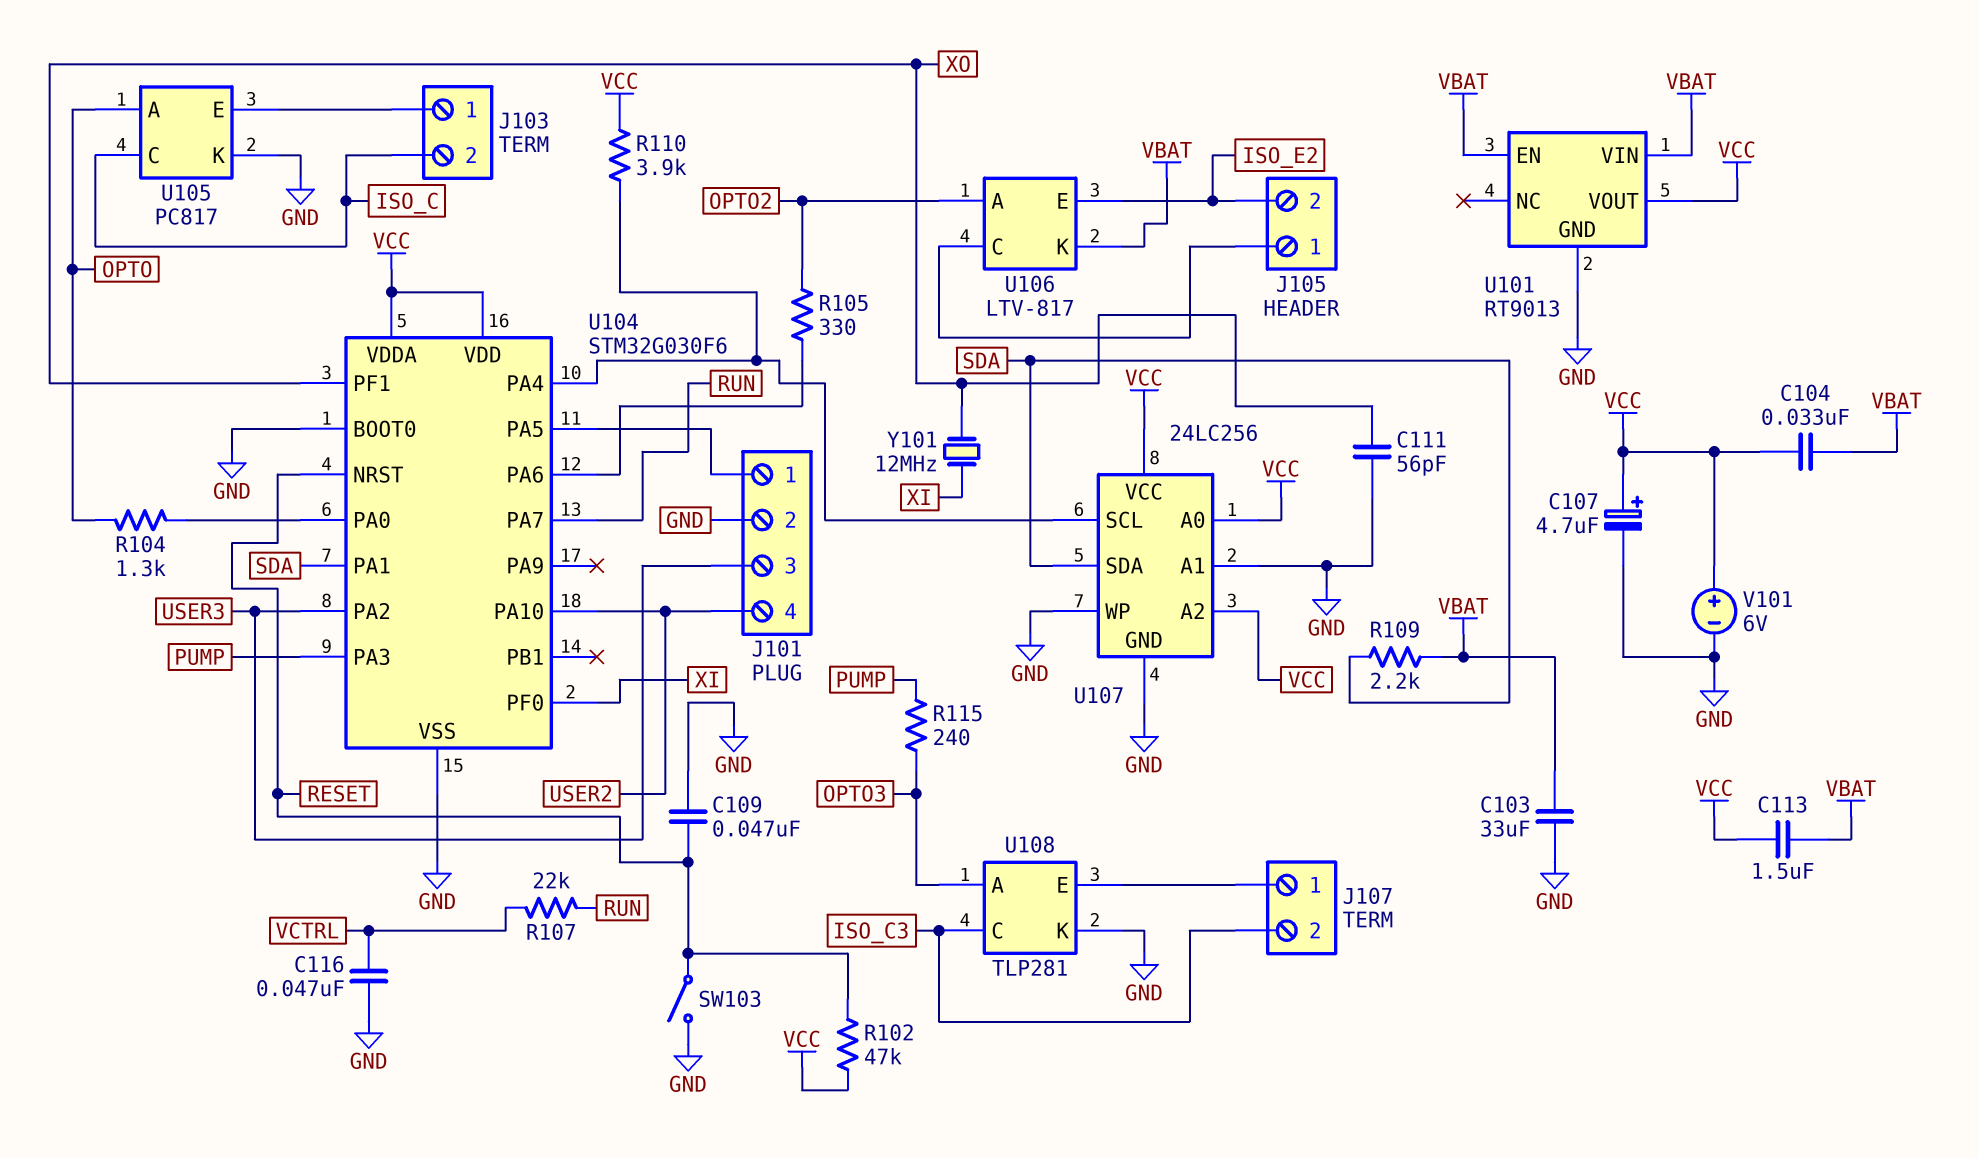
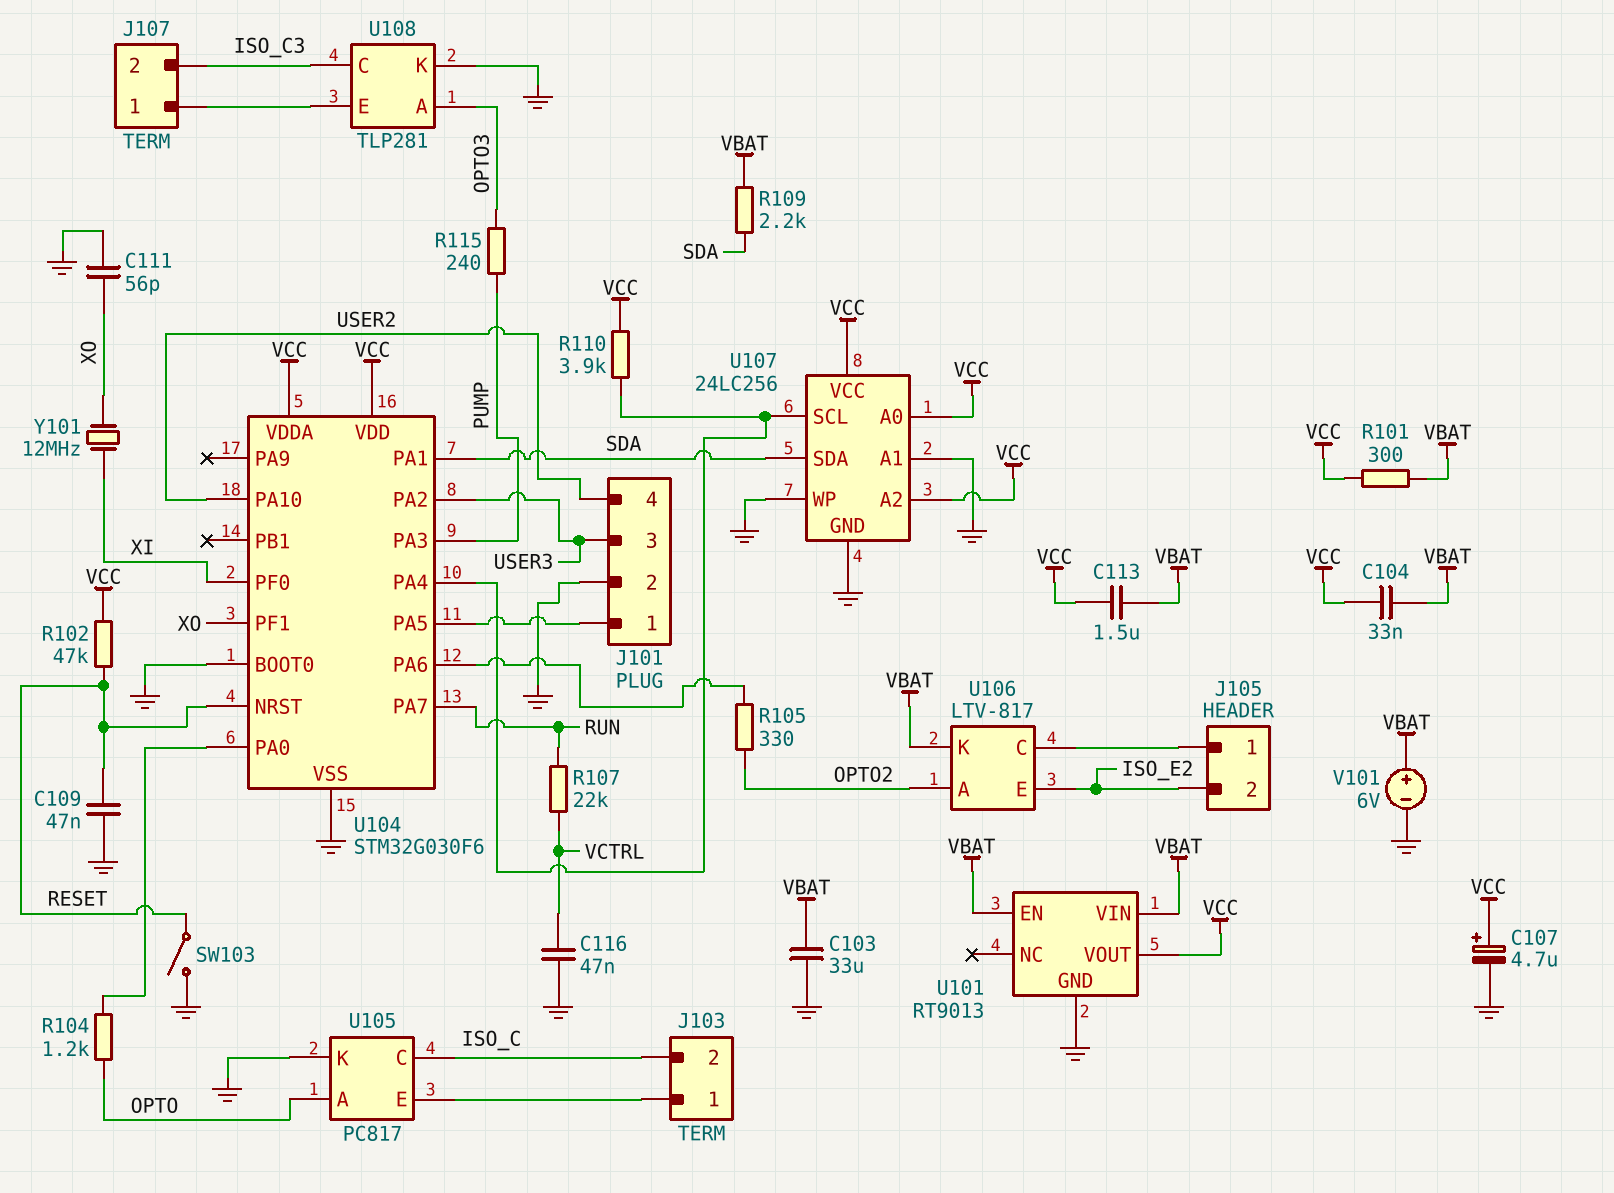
R101: none -> 300 (VBAT, VCC)
R104: 1.3k (OPTO, U104/PA0) -> 1.2k (OPTO, U104/PA0)
V101: 6V (plus VCC, minus GND) -> 6V (plus VBAT, minus GND)

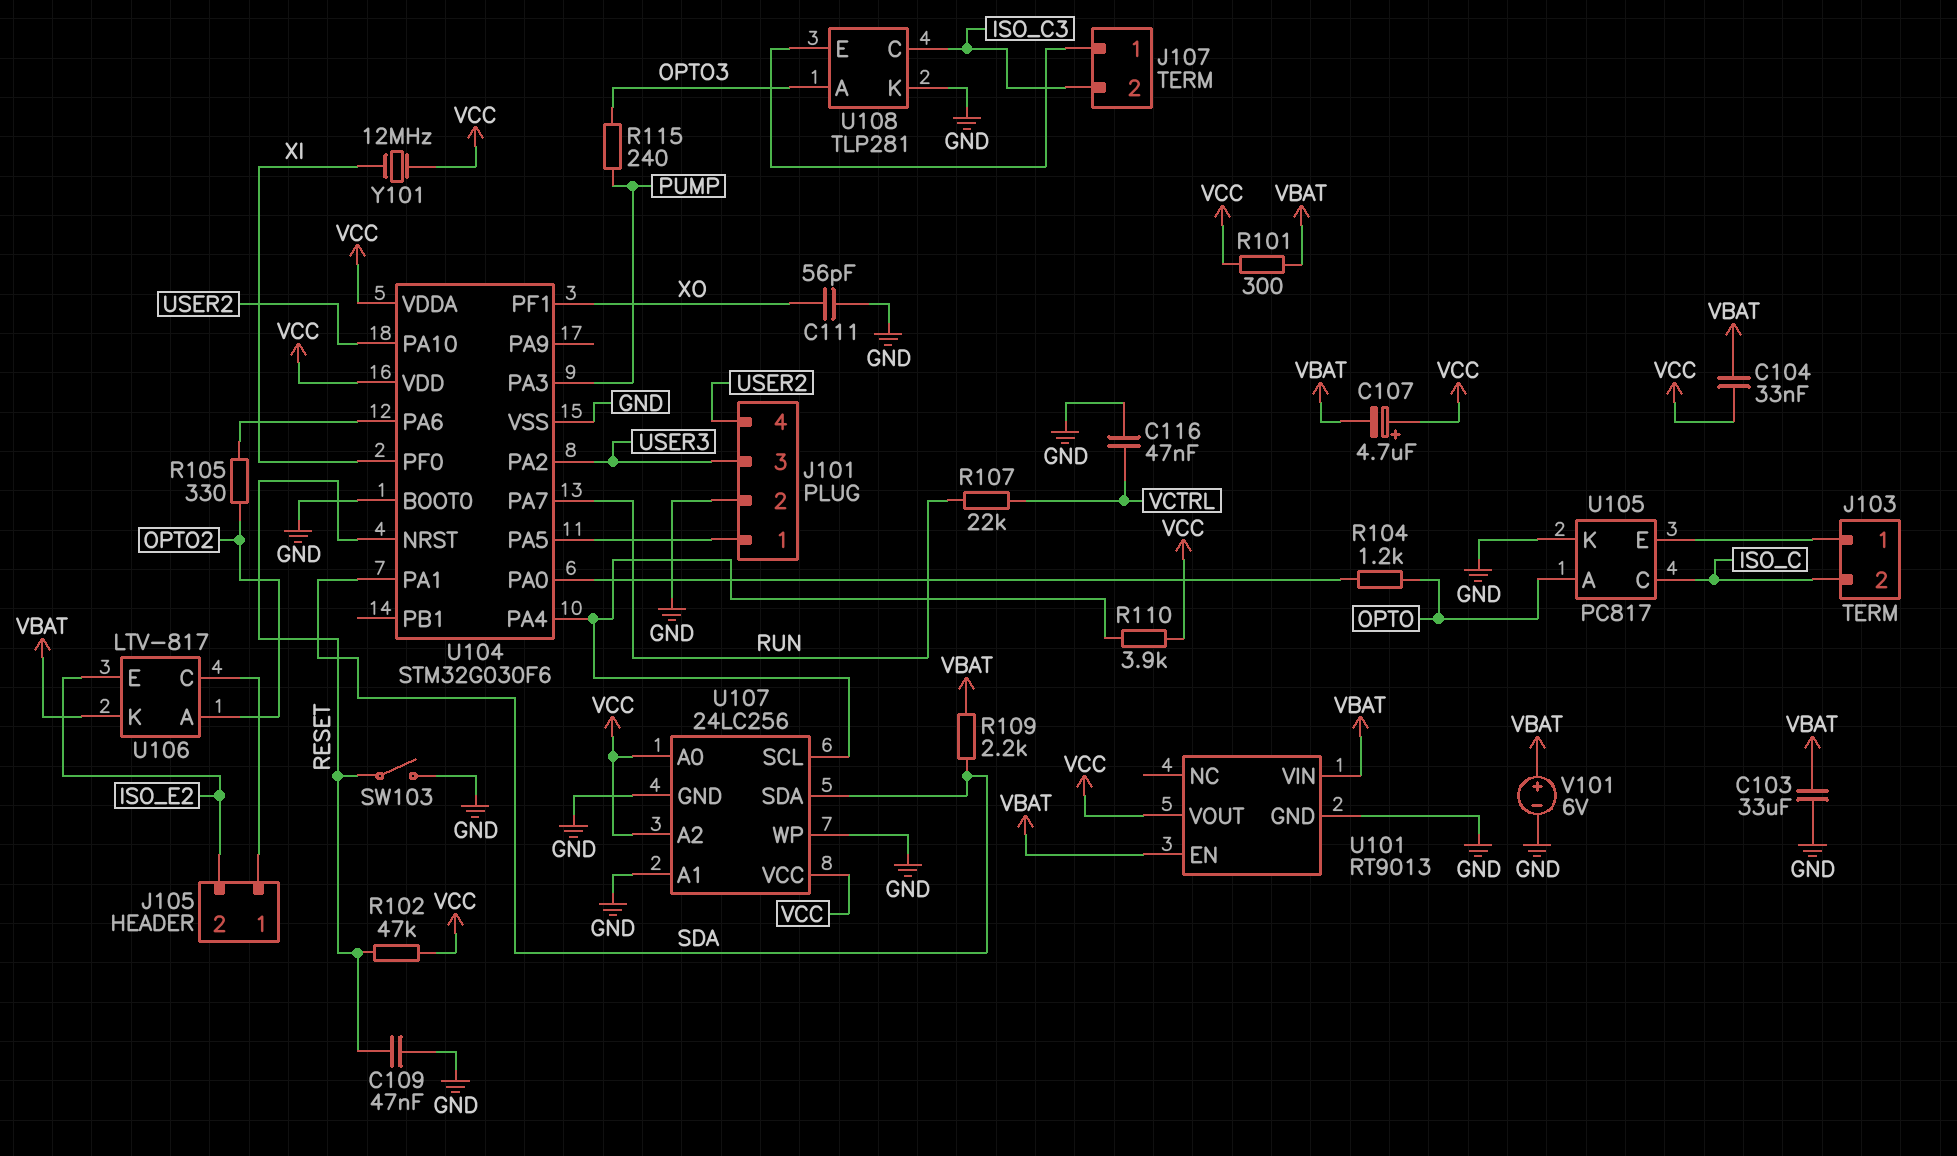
C107: 4.7uF (plus VCC, minus GND) -> 4.7uF (plus VCC, minus VBAT)
C113: 1.5uF (VBAT, VCC) -> none
Y101: 12MHz (XI, XO) -> 12MHz (VCC, XI)

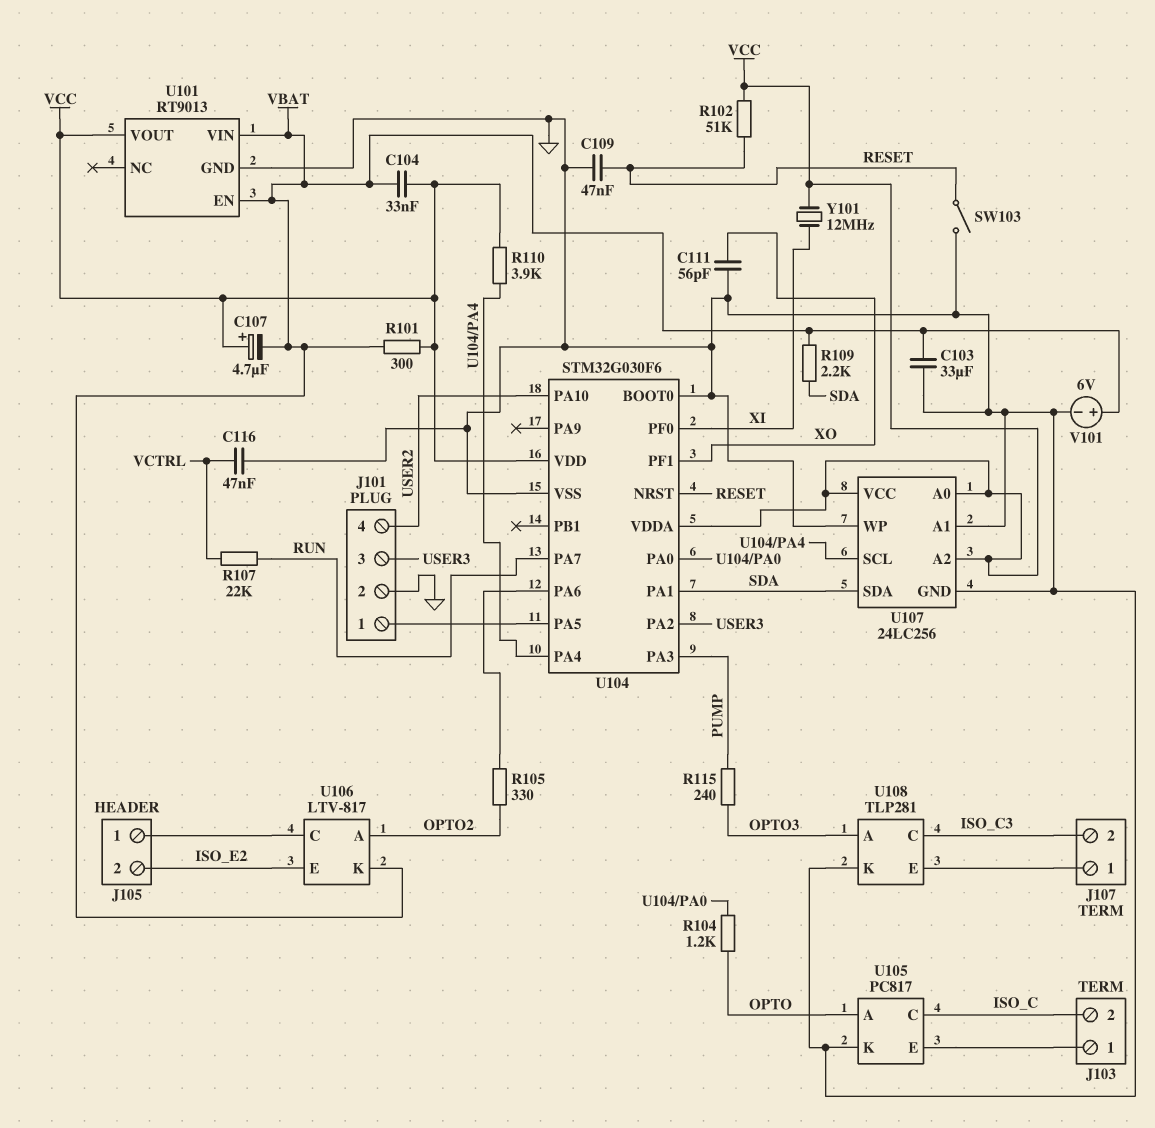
R102: 47k (RESET, VCC) -> 51k (RESET, VCC)

